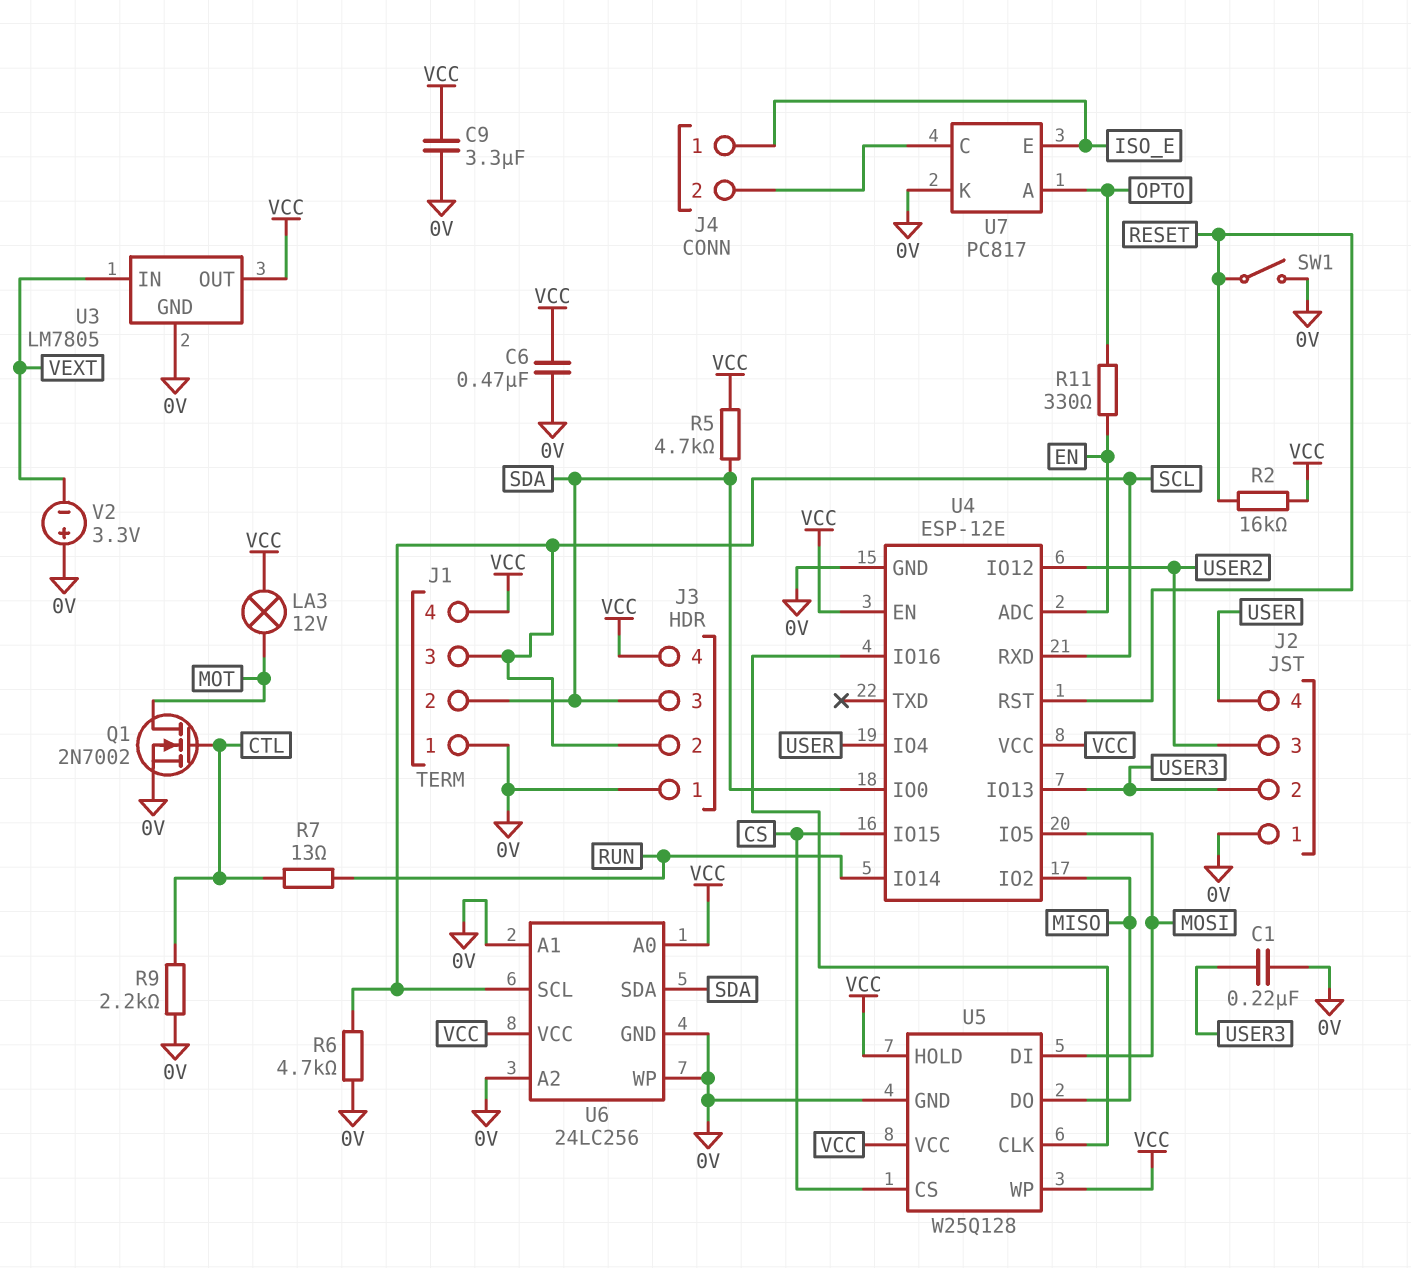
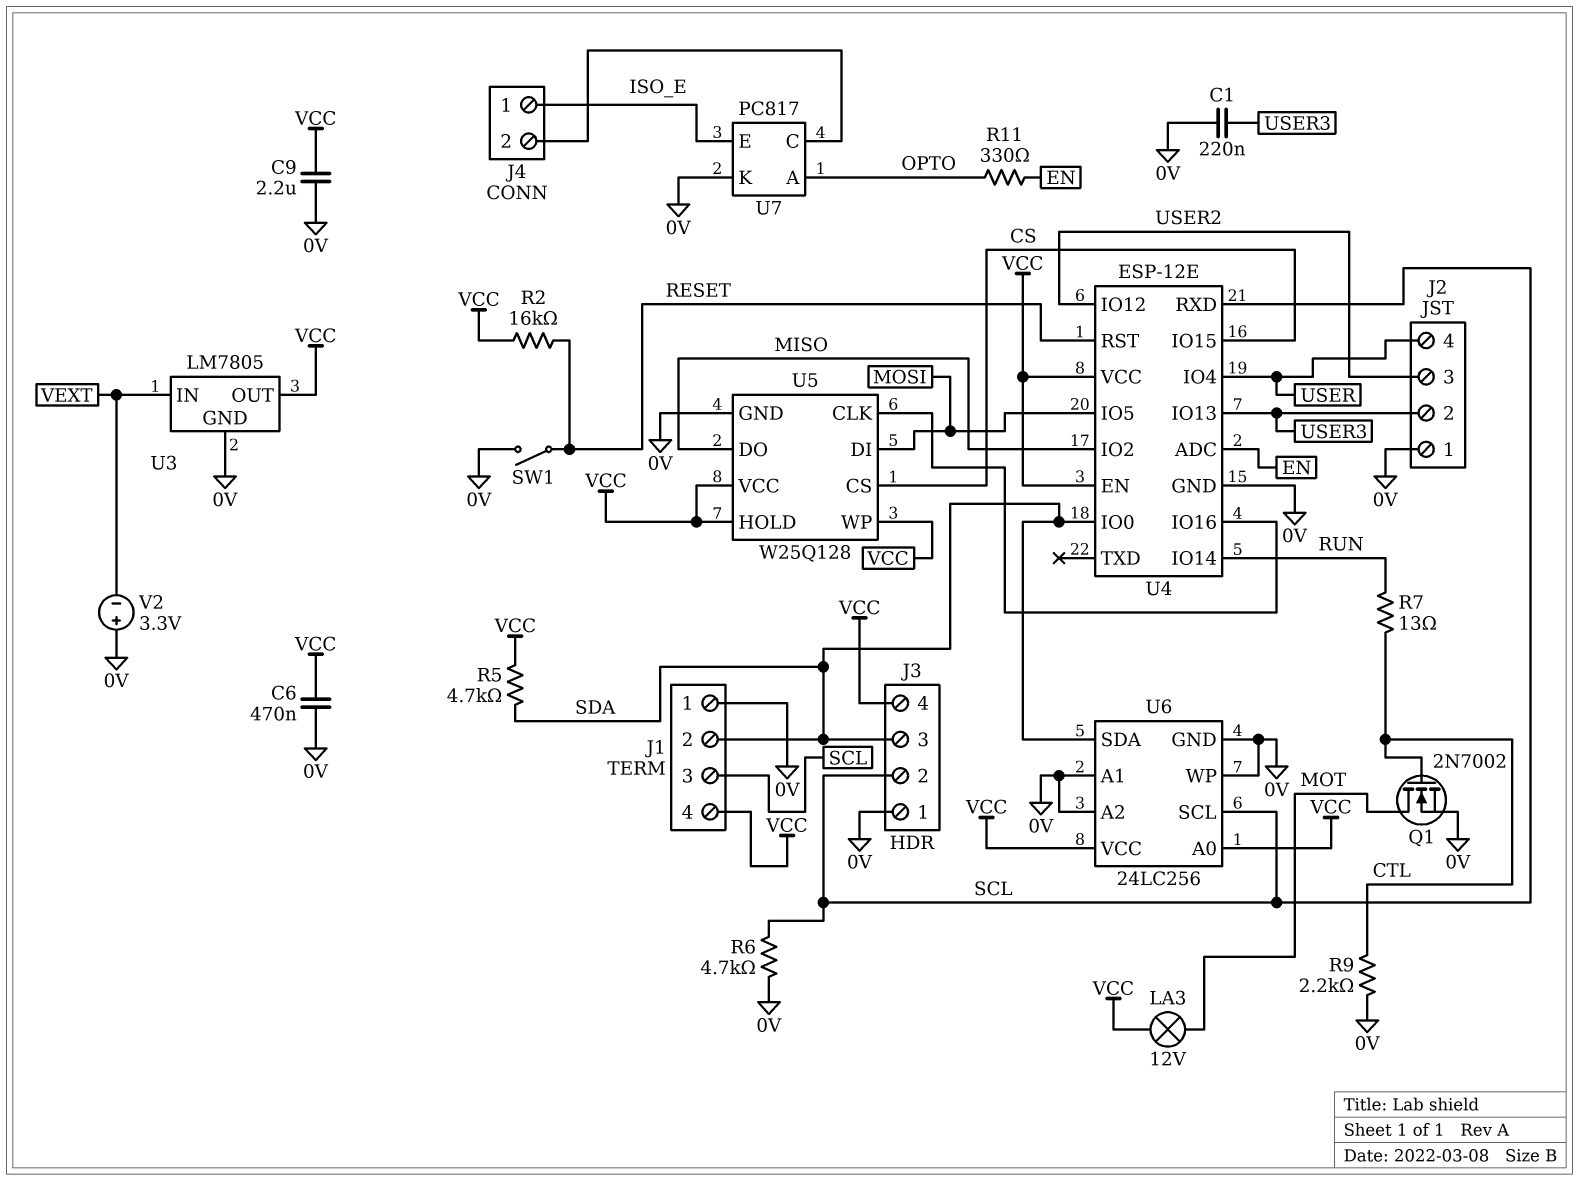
C9: 3.3uF (0V, VCC) -> 2.2uF (0V, VCC)

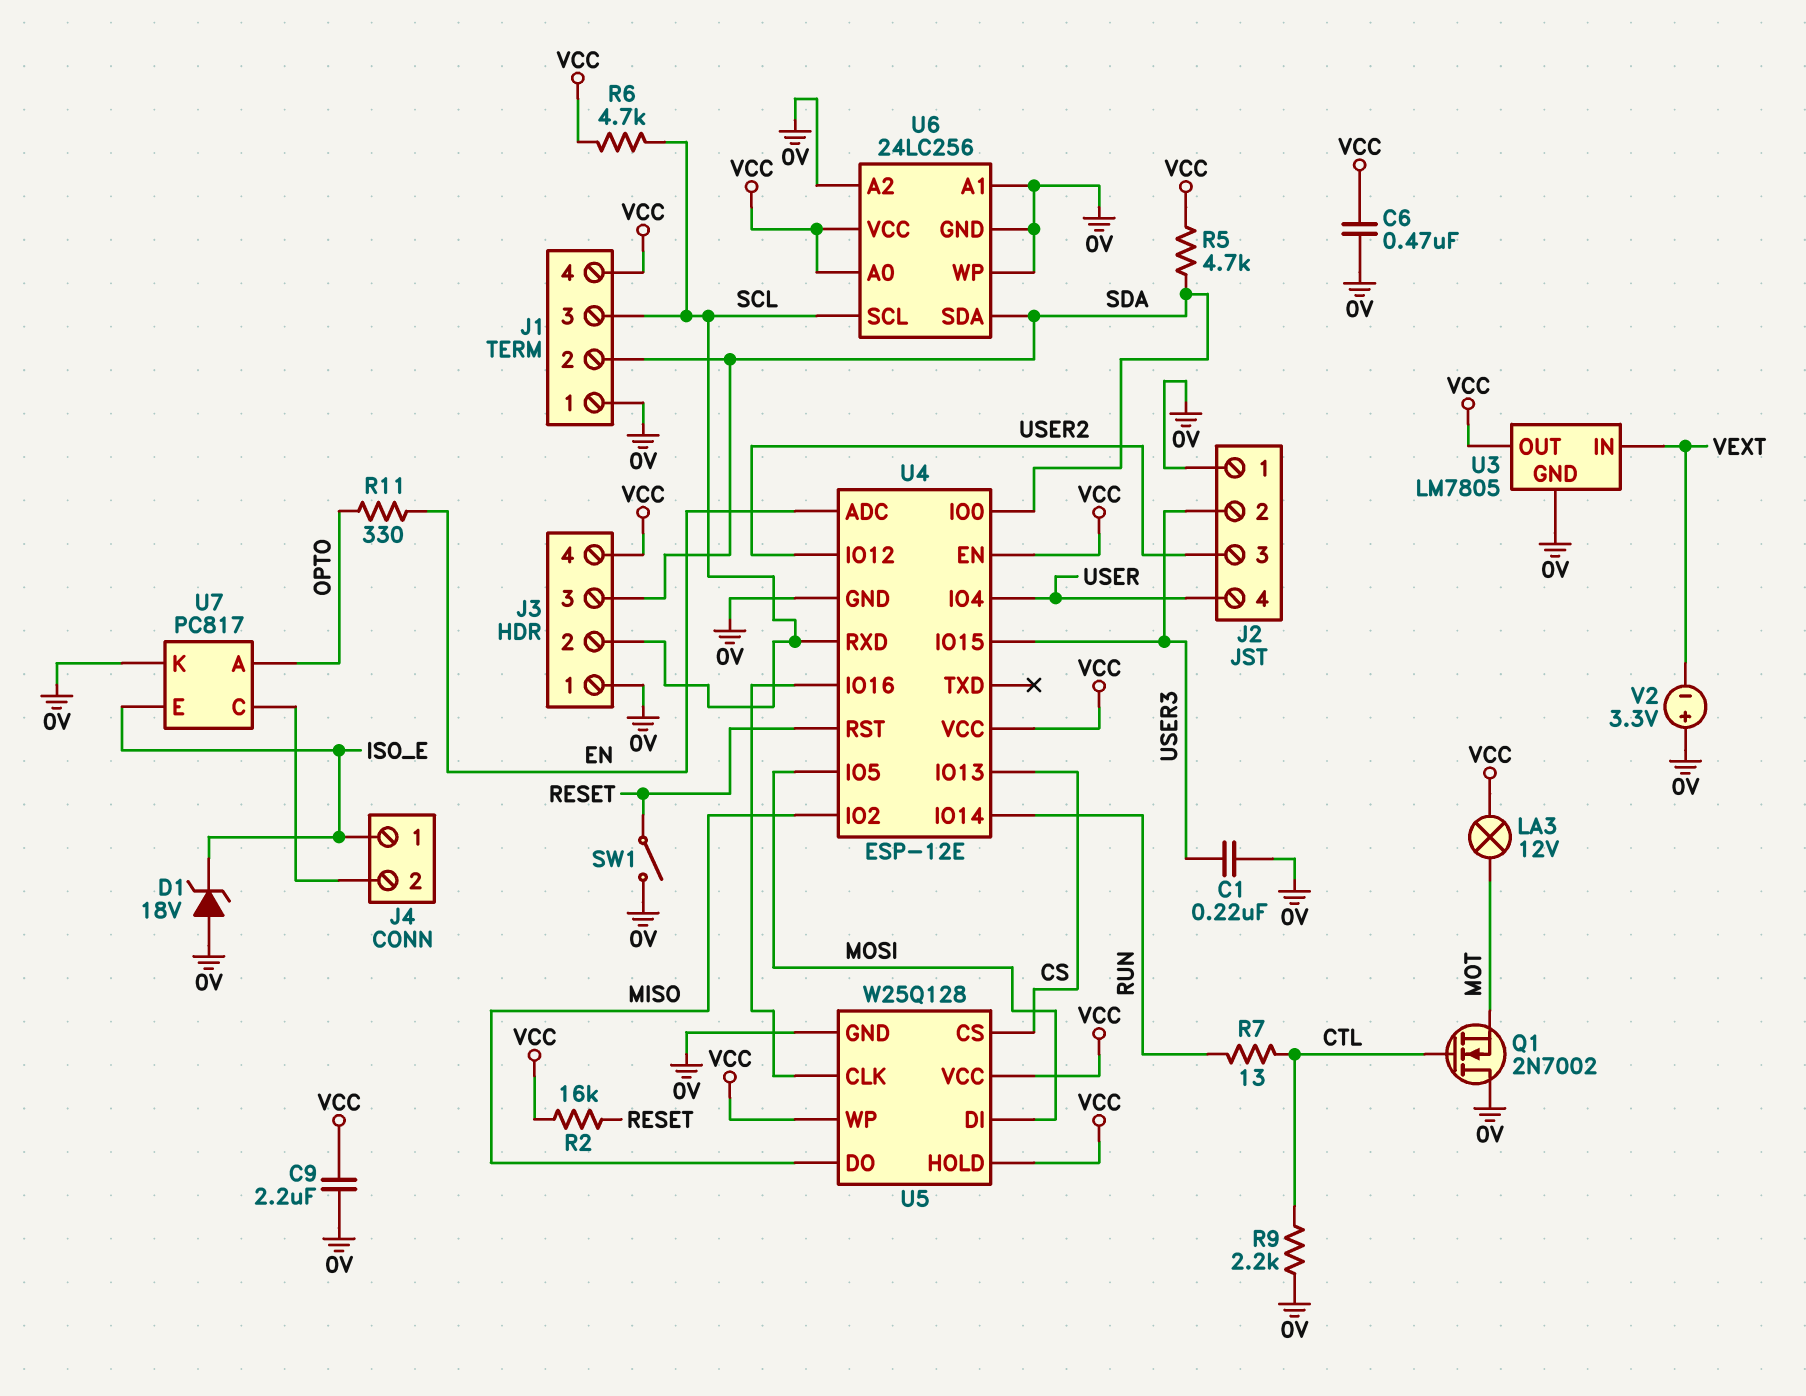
D1: none -> zener 18V (A 0V, K ISO_E)
Q1: NMOS 2N7002 (G CTL, D MOT, S 0V) -> NMOS 2N7002 (G CTL, D 0V, S MOT)
R6: 4.7k (0V, SCL) -> 4.7k (SCL, VCC)
U4 pin IO13: USER3 -> CS
U4 pin IO15: CS -> USER3

